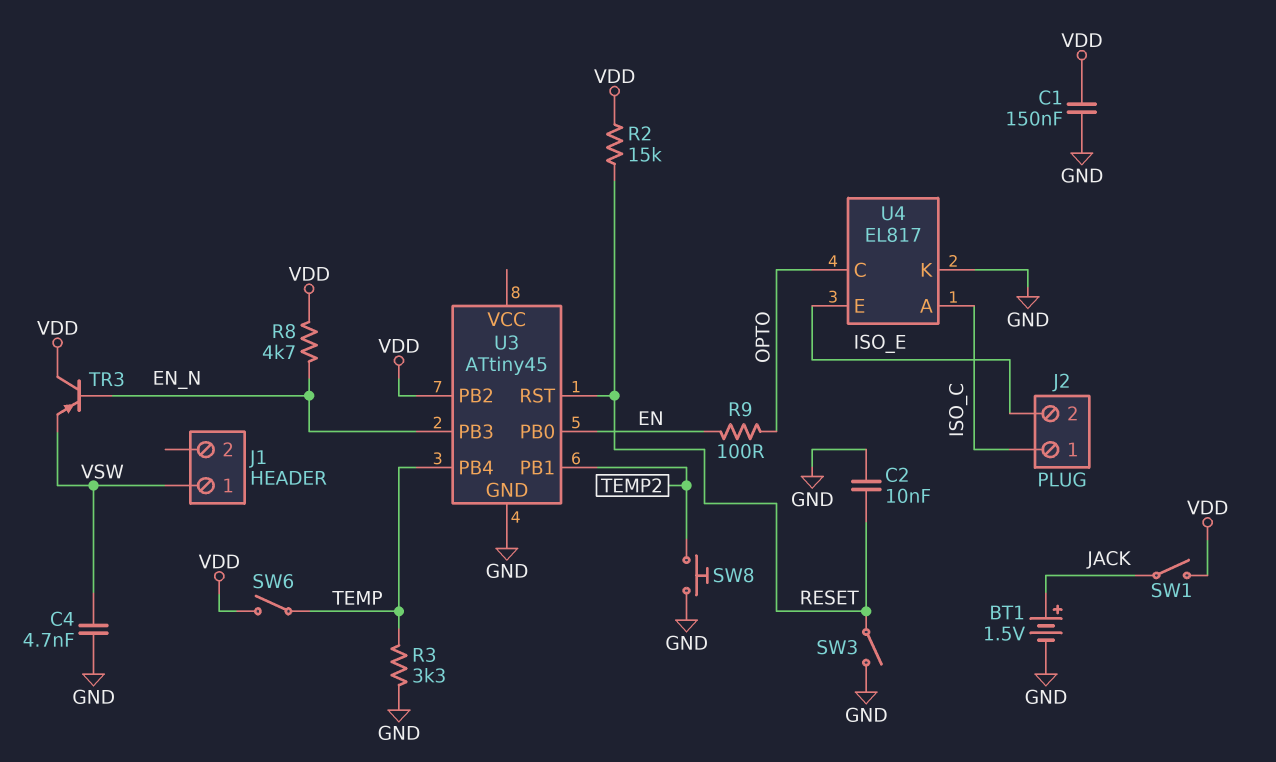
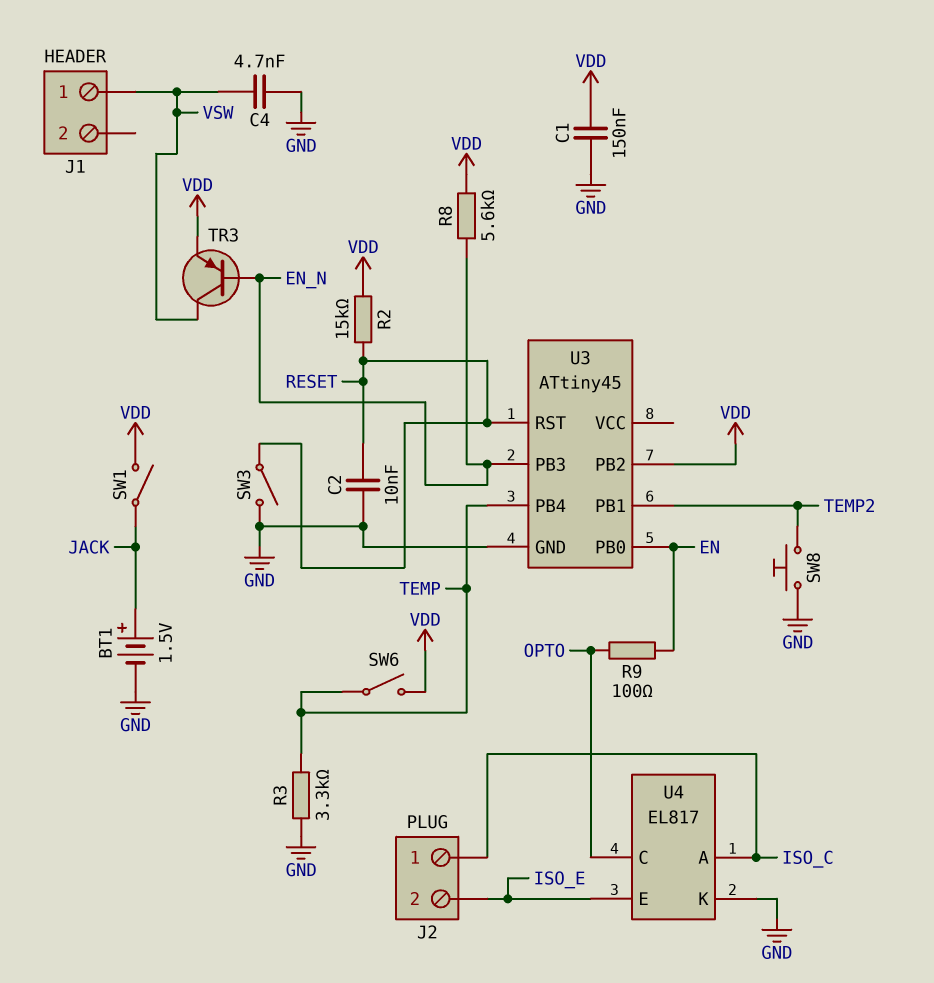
R8: 4.7k (EN_N, VDD) -> 5.6k (EN_N, VDD)
TR3: PNP (B EN_N, C VDD, E VSW) -> PNP (B EN_N, C VSW, E VDD)

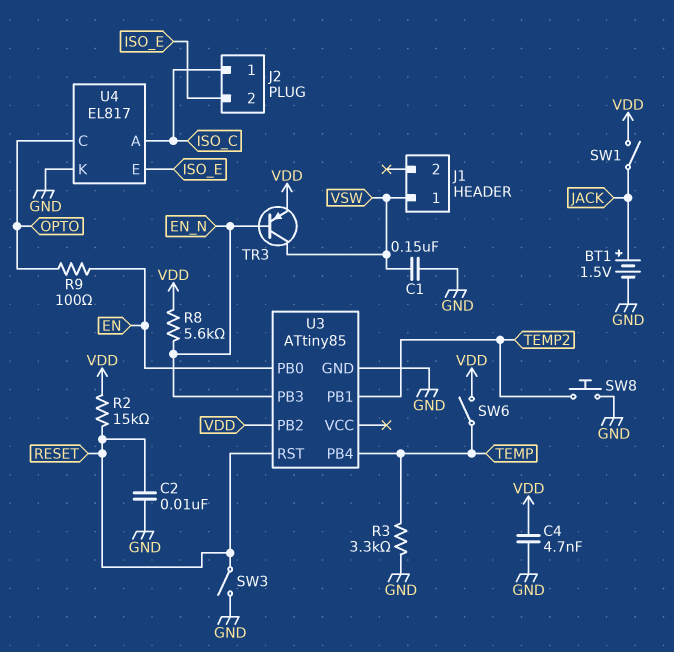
C1: 150nF (GND, VDD) -> 150nF (GND, VSW)
C4: 4.7nF (GND, VSW) -> 4.7nF (GND, VDD)
U3: ATtiny45 -> ATtiny85

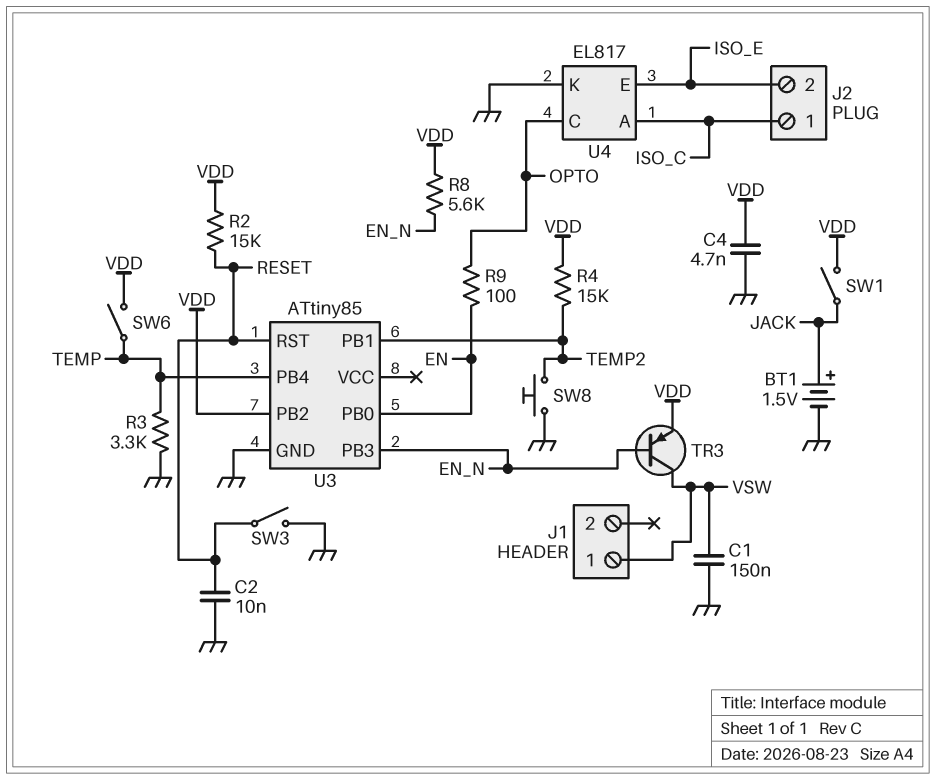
R4: none -> 15k (TEMP2, VDD)

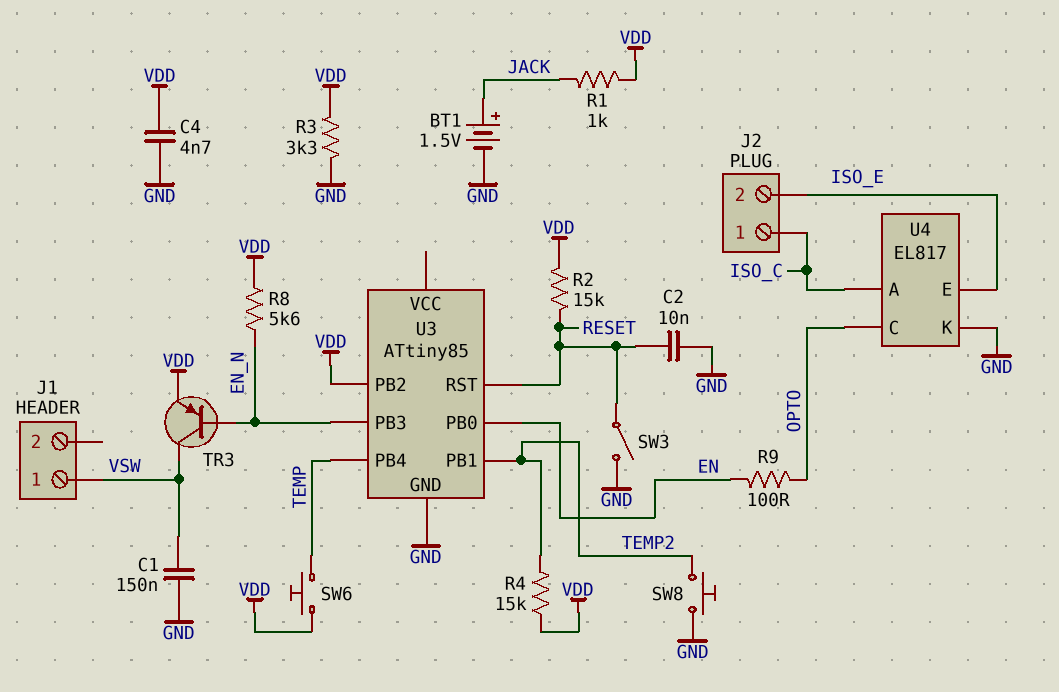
R1: none -> 1k (JACK, VDD)
R3: 3.3k (GND, TEMP) -> 3.3k (GND, VDD)
SW1: switch (JACK, VDD) -> none
SW6: switch (TEMP, VDD) -> button (TEMP, VDD)

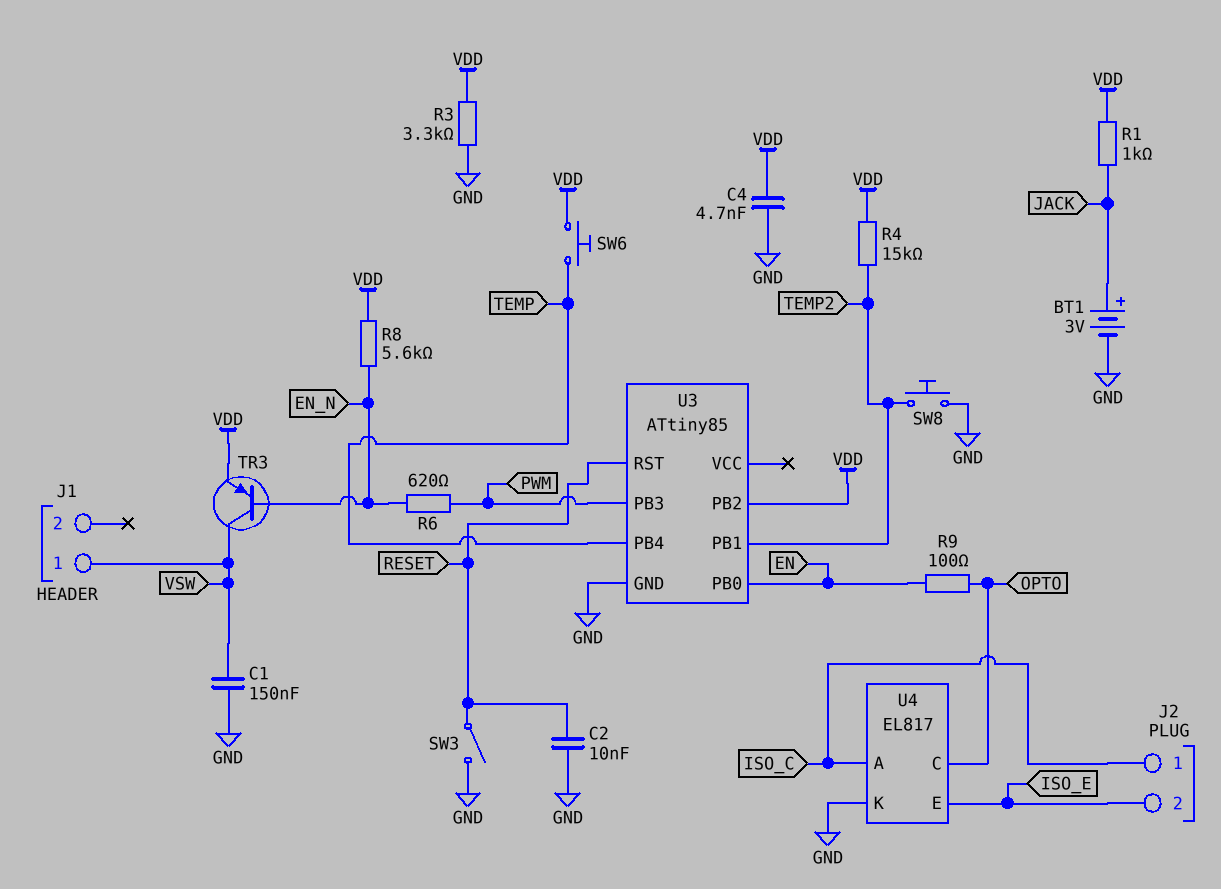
BT1: 1.5V (plus JACK, minus GND) -> 3V (plus JACK, minus GND)
R2: 15k (RESET, VDD) -> none
R6: none -> 620 (EN_N, PWM)
U3 pin PB3: EN_N -> PWM

